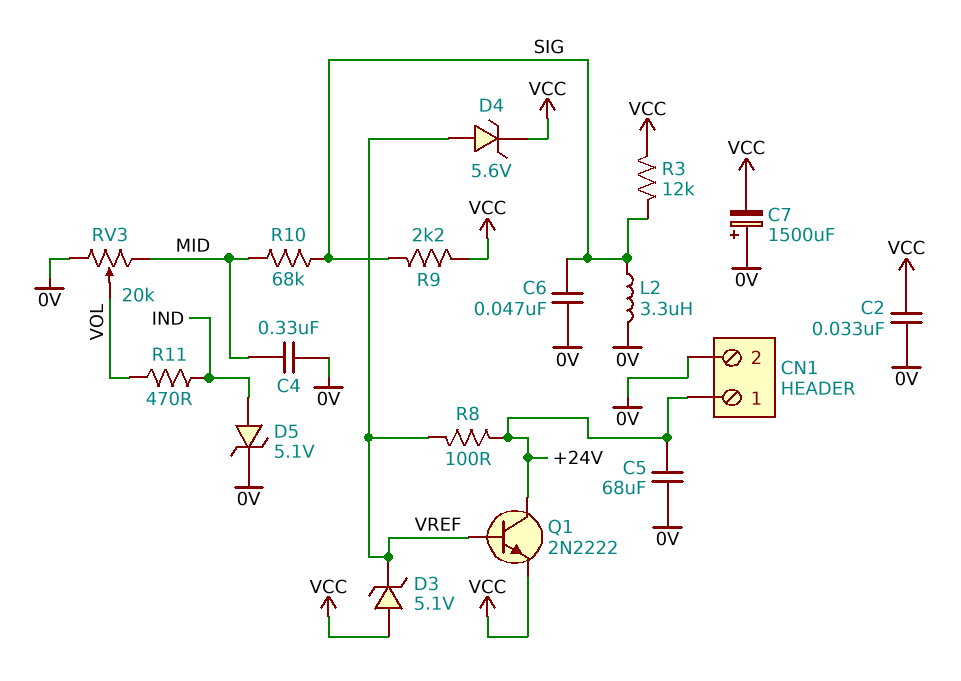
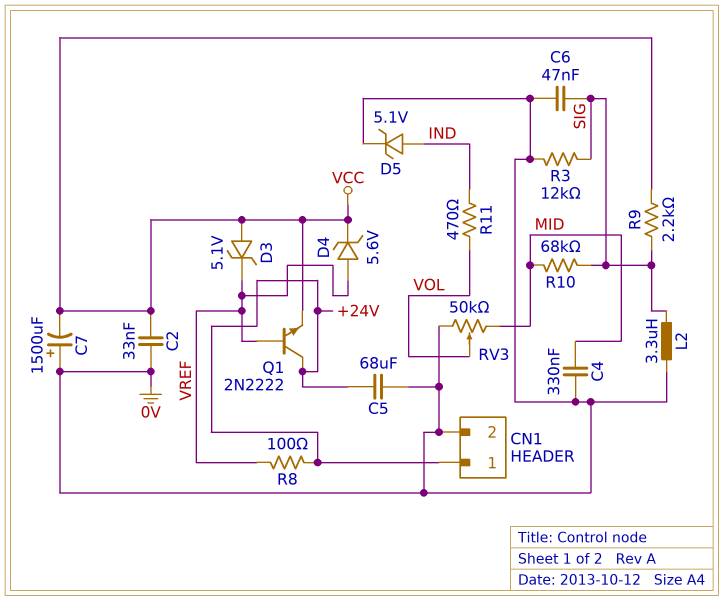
R3: 12k (SIG, VCC) -> 12k (0V, SIG)
RV3: 20k (0V, MID, wiper VOL) -> 50k (0V, MID, wiper VOL)

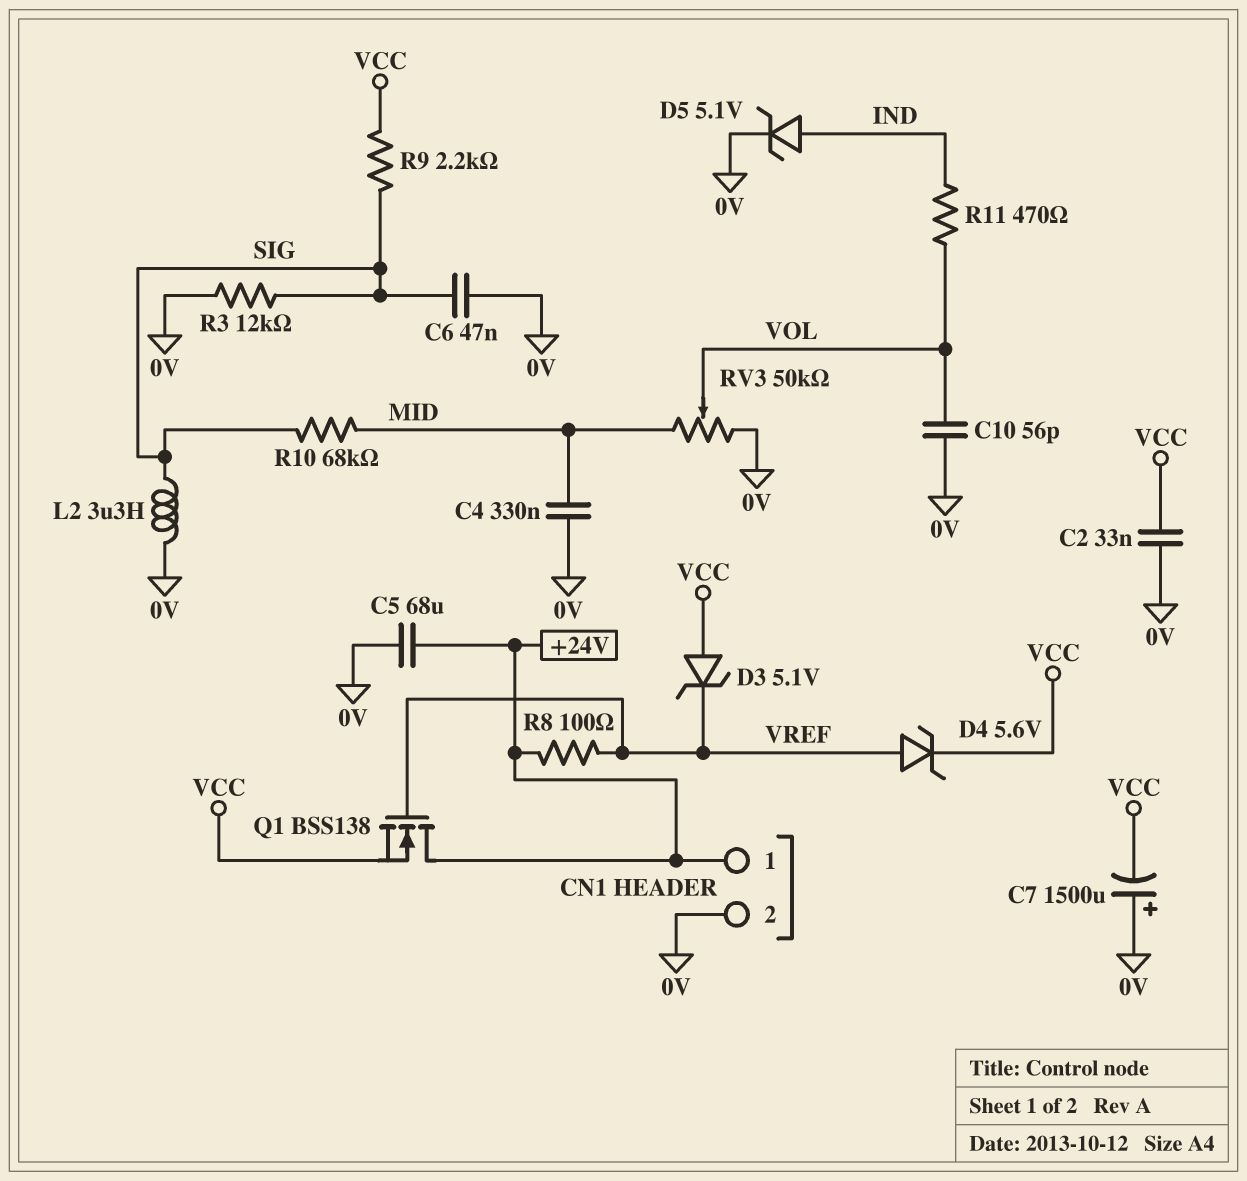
C10: none -> 56pF (0V, VOL)
Q1: NPN 2N2222 (B VREF, C +24V, E VCC) -> NMOS BSS138 (G VREF, D +24V, S VCC)

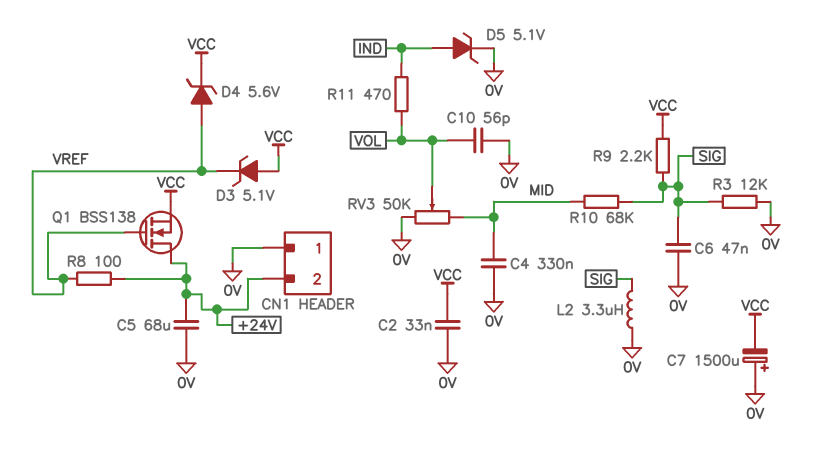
CN1 pin 1: +24V -> 0V
CN1 pin 2: 0V -> +24V

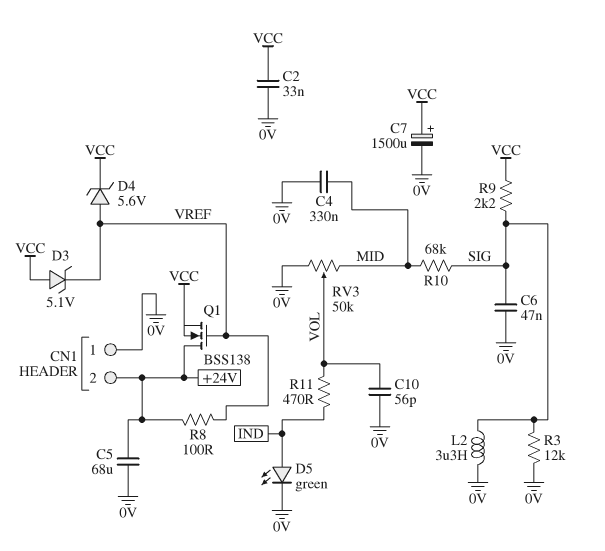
C7: 1500uF (plus 0V, minus VCC) -> 1500uF (plus VCC, minus 0V)
D5: zener 5.1V (A IND, K 0V) -> LED green (A IND, K 0V)

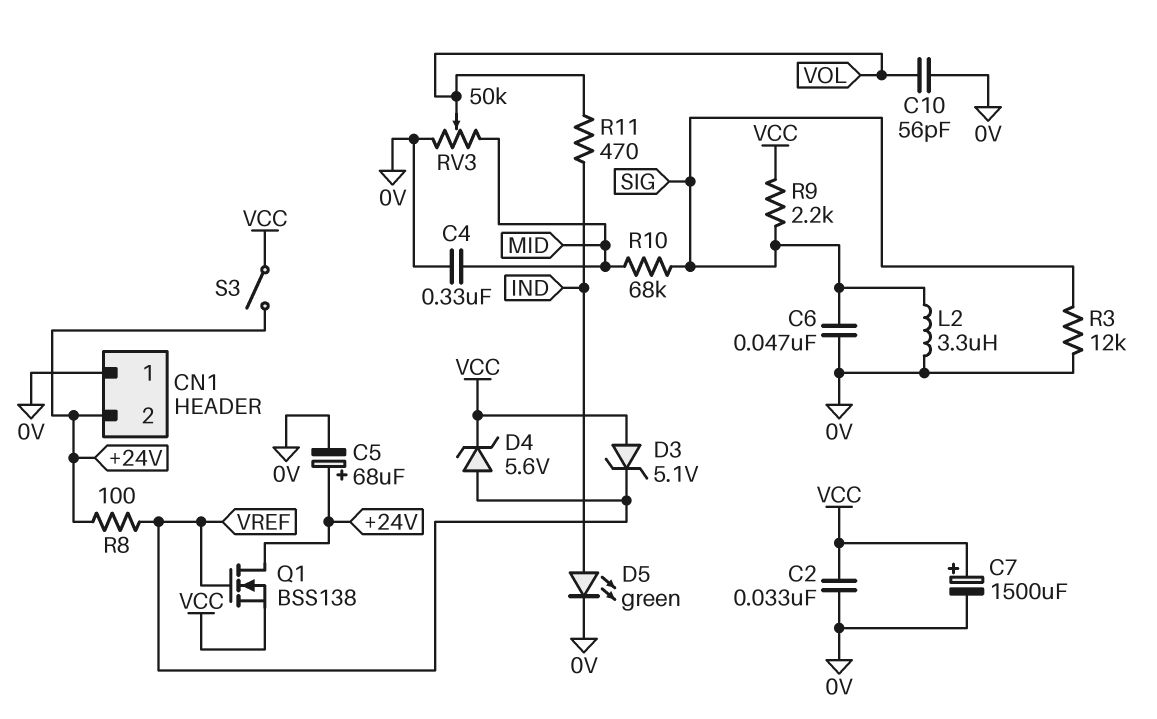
C5: 68uF (+24V, 0V) -> 68uF (plus +24V, minus 0V)
S3: none -> switch (+24V, VCC)

